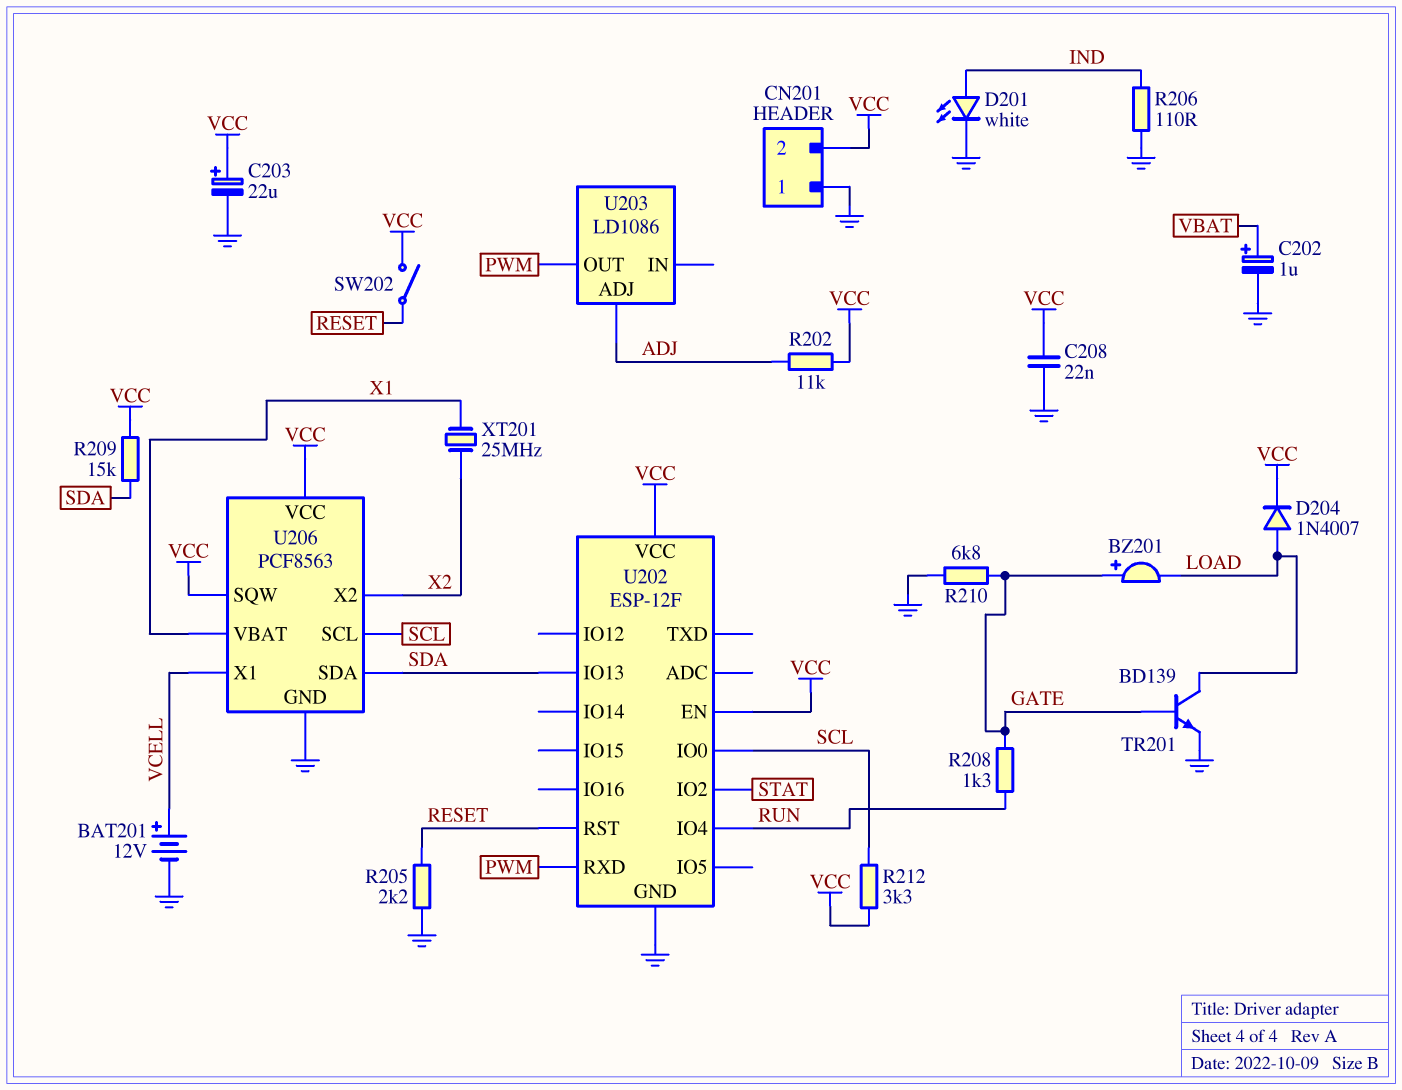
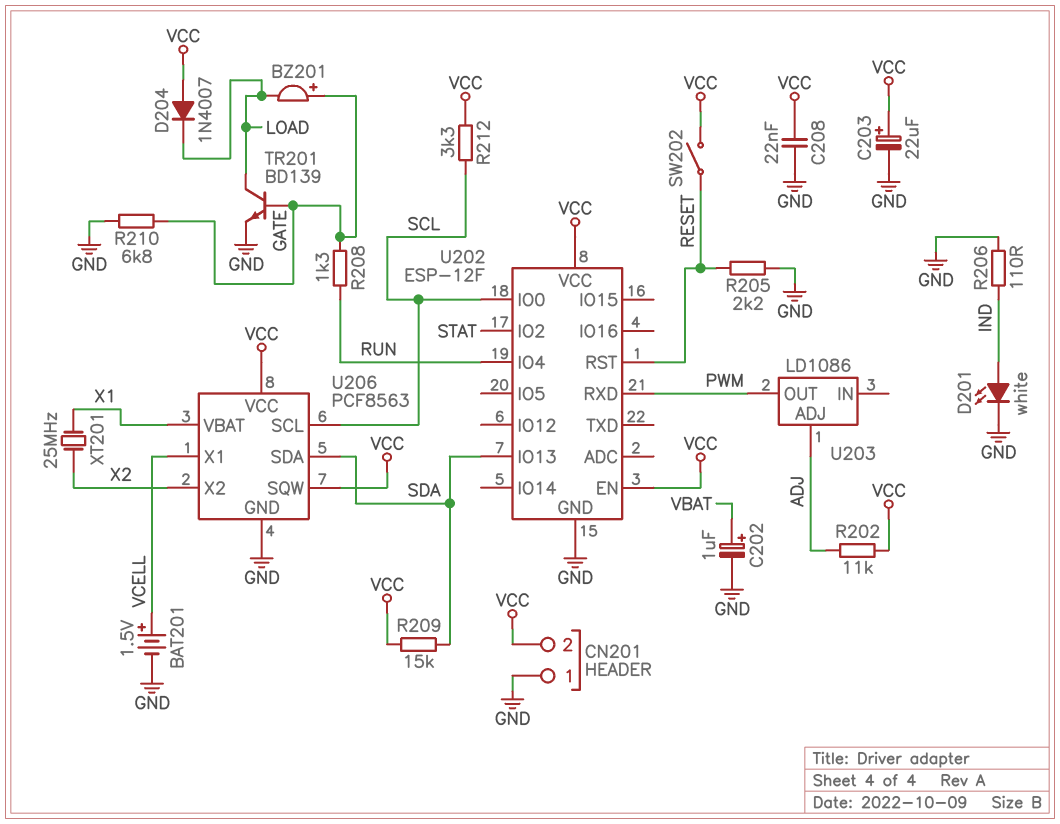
BAT201: 12V (plus VCELL, minus GND) -> 1.5V (plus VCELL, minus GND)
D204: diode 1N4007 (A LOAD, K VCC) -> diode 1N4007 (A VCC, K LOAD)

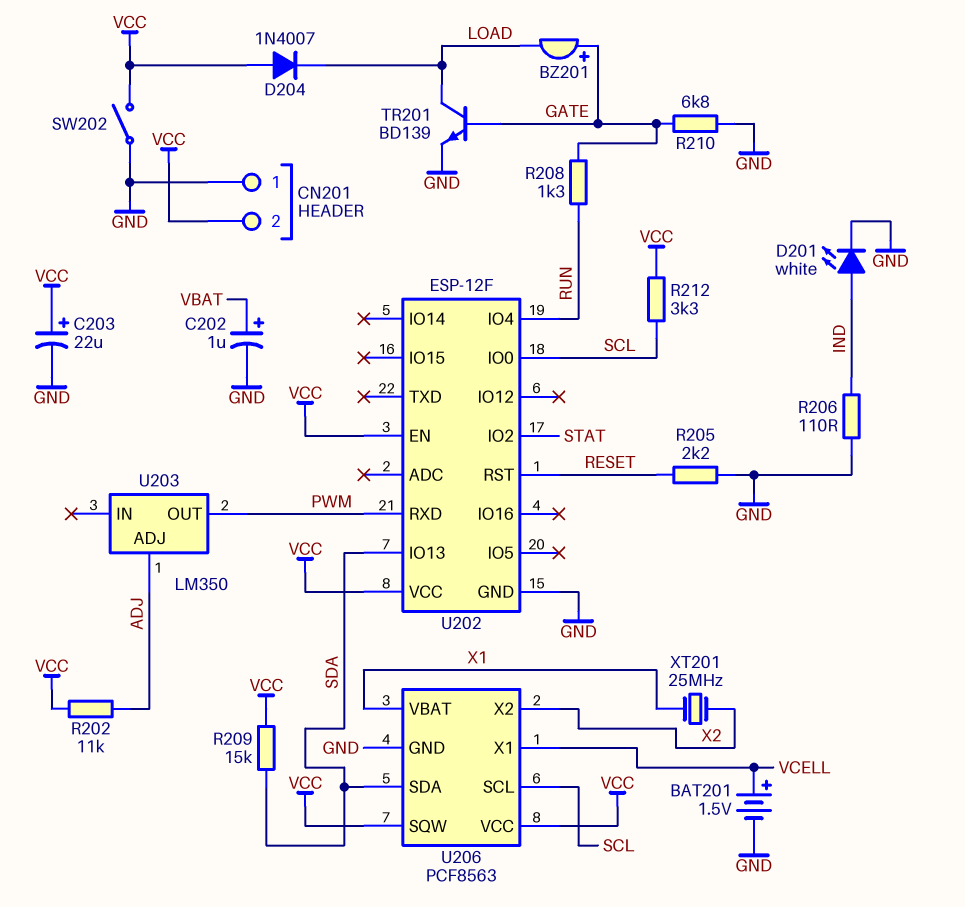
C208: 22nF (GND, VCC) -> none
SW202: switch (RESET, VCC) -> switch (GND, VCC)
U203: LD1086 -> LM350

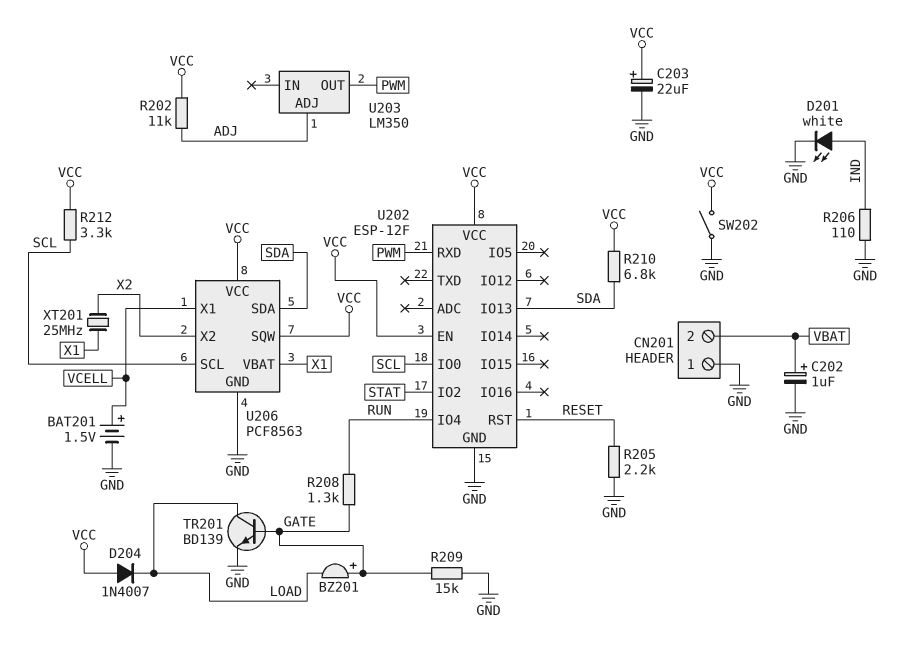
CN201 pin 2: VCC -> VBAT
R209: 15k (SDA, VCC) -> 15k (GATE, GND)
R210: 6.8k (GATE, GND) -> 6.8k (SDA, VCC)

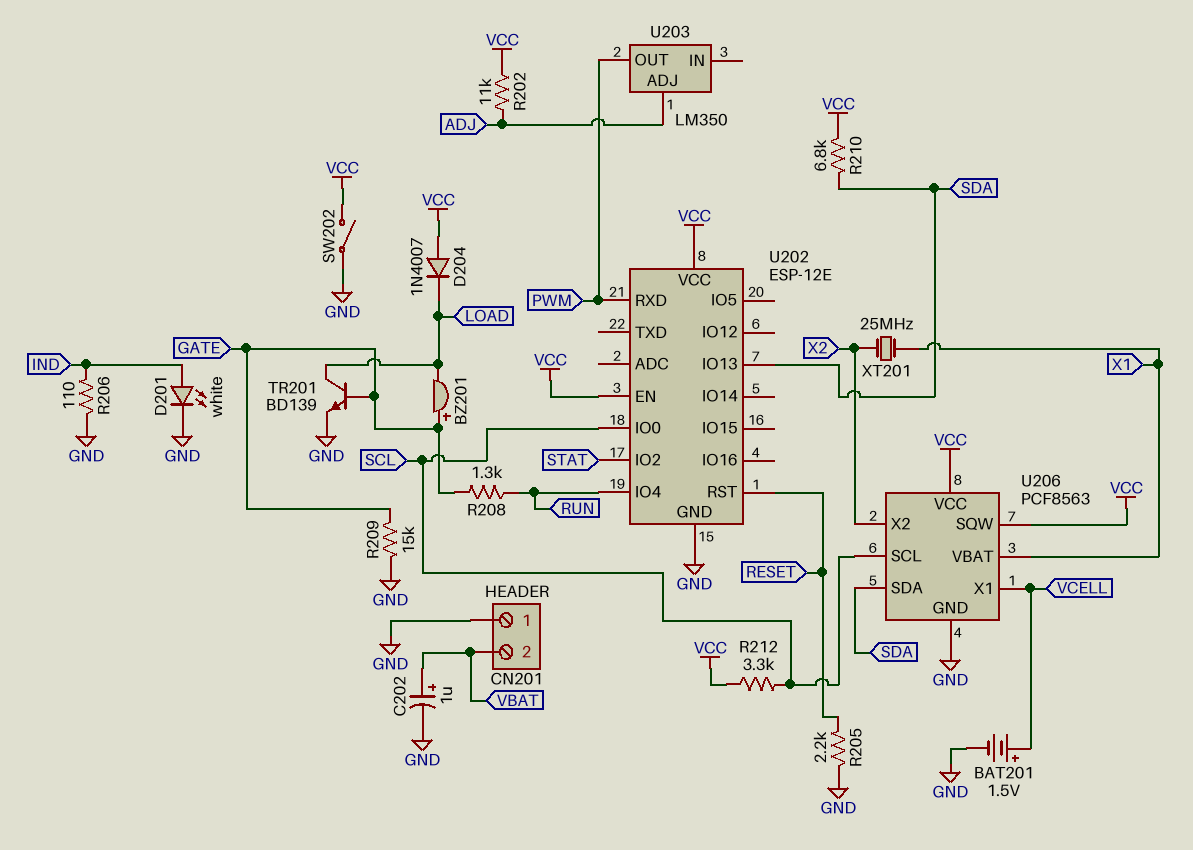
C203: 22uF (plus VCC, minus GND) -> none
U202: ESP-12F -> ESP-12E

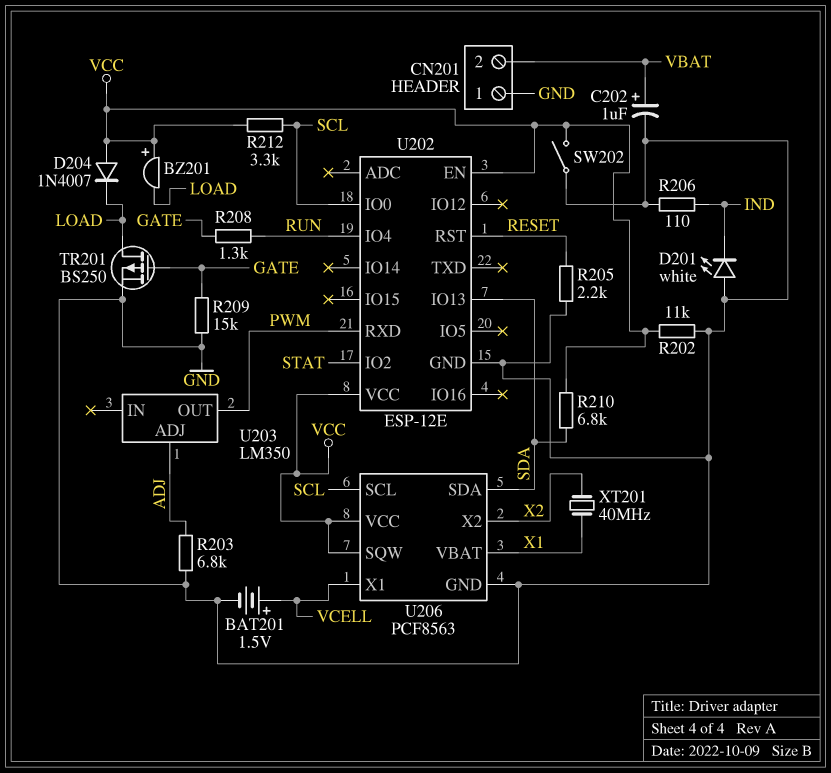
BZ201: buzzer (plus GATE, minus LOAD) -> buzzer (plus VCC, minus LOAD)
D201: LED white (A IND, K GND) -> LED white (A GND, K IND)
R202: 11k (ADJ, VCC) -> 11k (GND, VCC)
R203: none -> 6.8k (ADJ, GND)
TR201: NPN BD139 (B GATE, C LOAD, E GND) -> PMOS BS250 (G GATE, D LOAD, S GND)
XT201: 25MHz (X1, X2) -> 40MHz (X1, X2)

